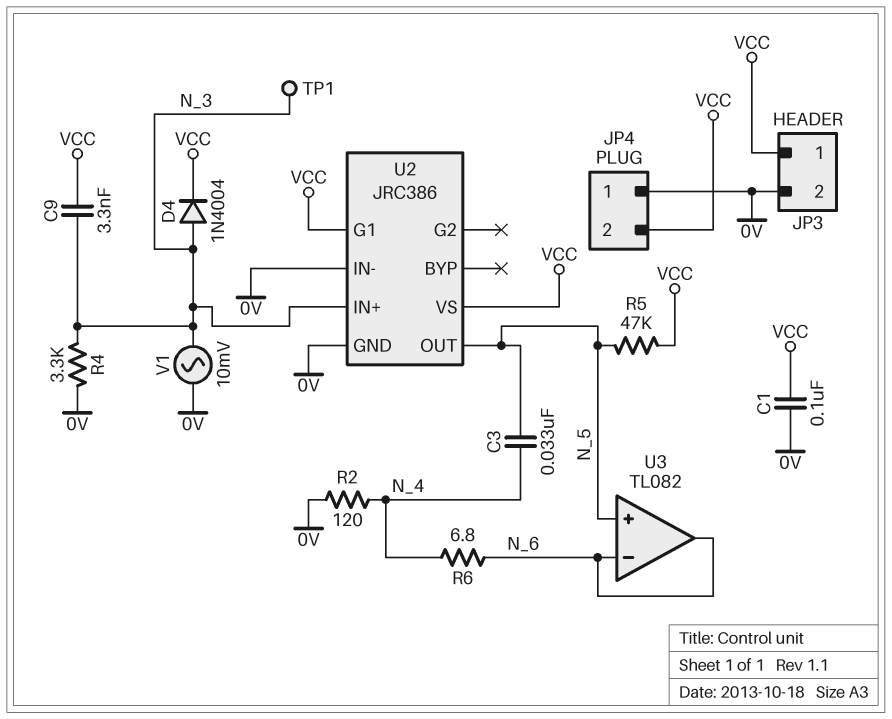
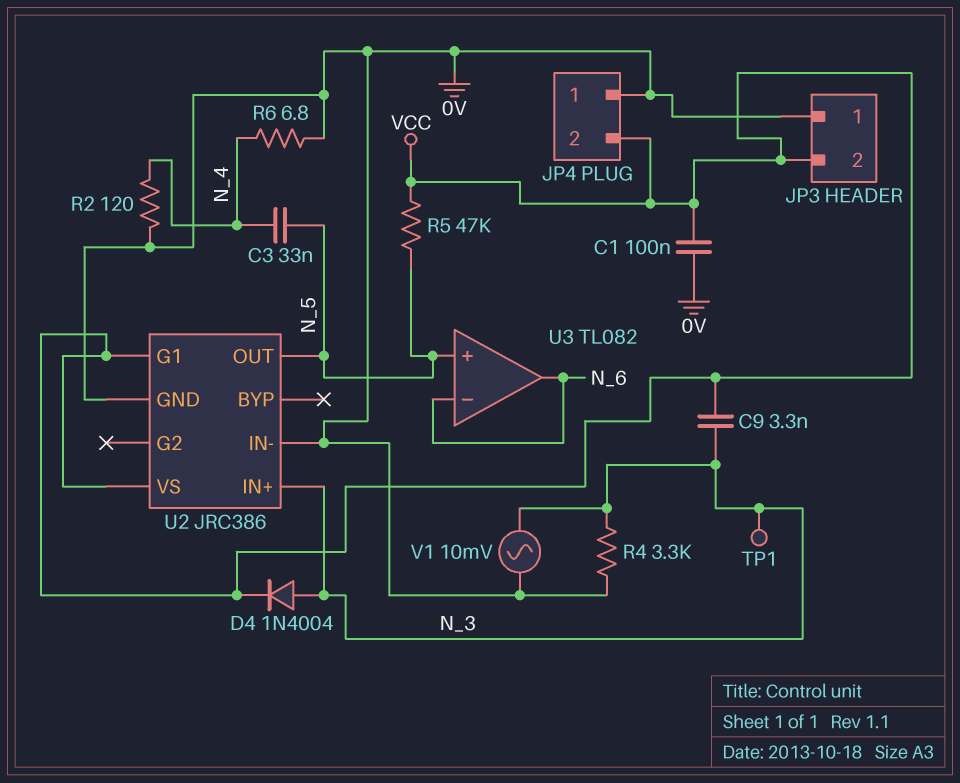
JP3 pin 1: VCC -> 0V
JP3 pin 2: 0V -> VCC
R6: 6.8 (N_4, N_6) -> 6.8 (0V, N_4)

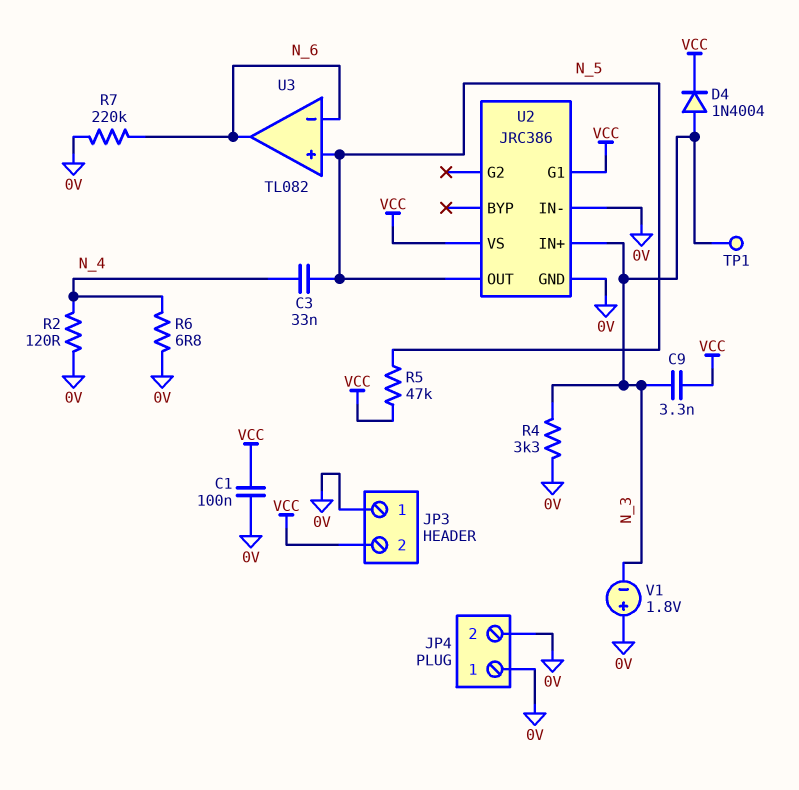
JP4 pin 2: VCC -> 0V
R7: none -> 220k (0V, N_6)
V1: AC 10mV (0V, N_3) -> 1.8V (plus 0V, minus N_3)

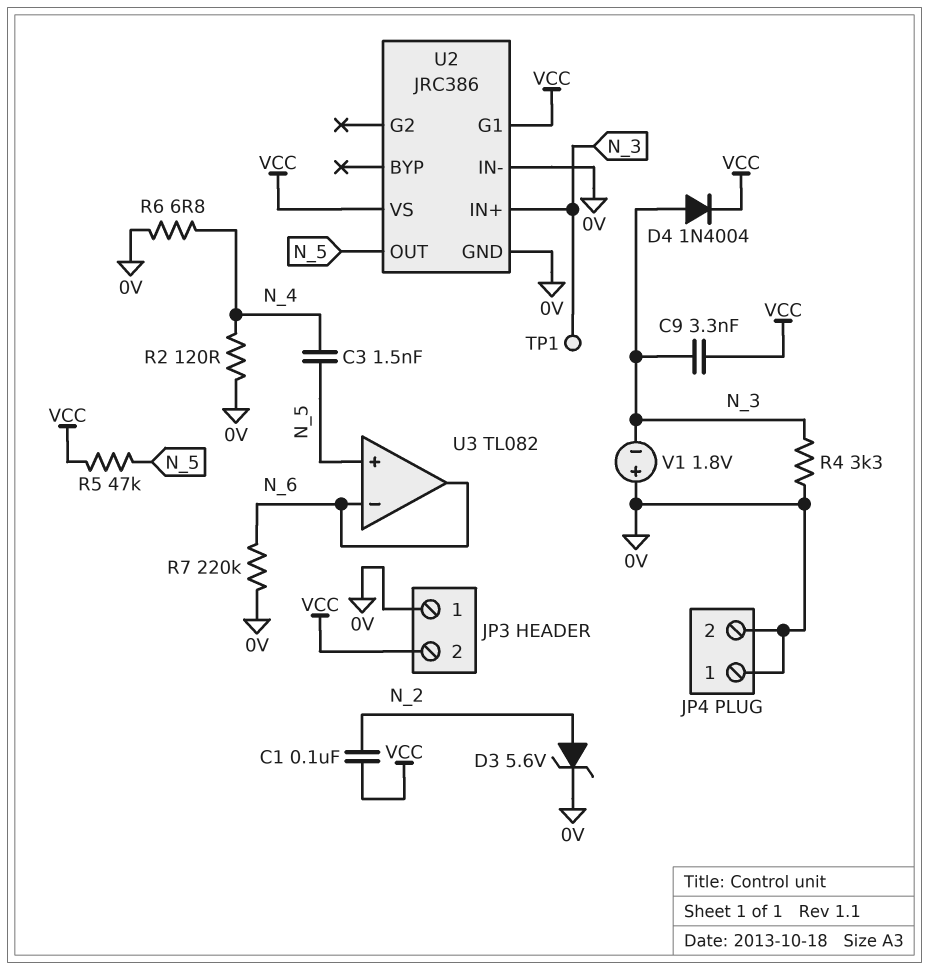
C1: 100nF (0V, VCC) -> 100nF (N_2, VCC)
C3: 33nF (N_4, N_5) -> 1.5nF (N_4, N_5)
D3: none -> zener 5.6V (A N_2, K 0V)

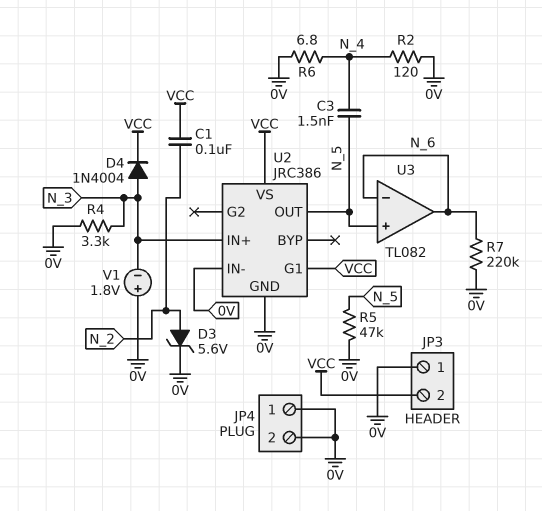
C9: 3.3nF (N_3, VCC) -> none
R5: 47k (N_5, VCC) -> 47k (0V, N_5)
TP1: test point (N_3) -> none

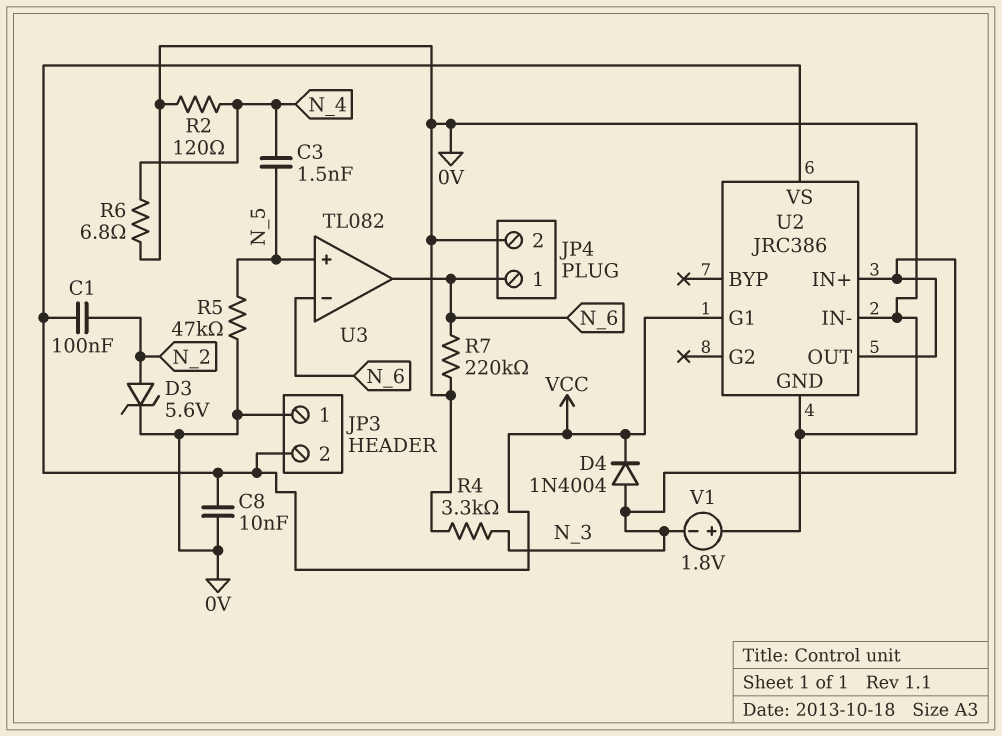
C8: none -> 10nF (0V, VCC)
JP4 pin 1: 0V -> N_6
U2 pin OUT: N_5 -> N_3

